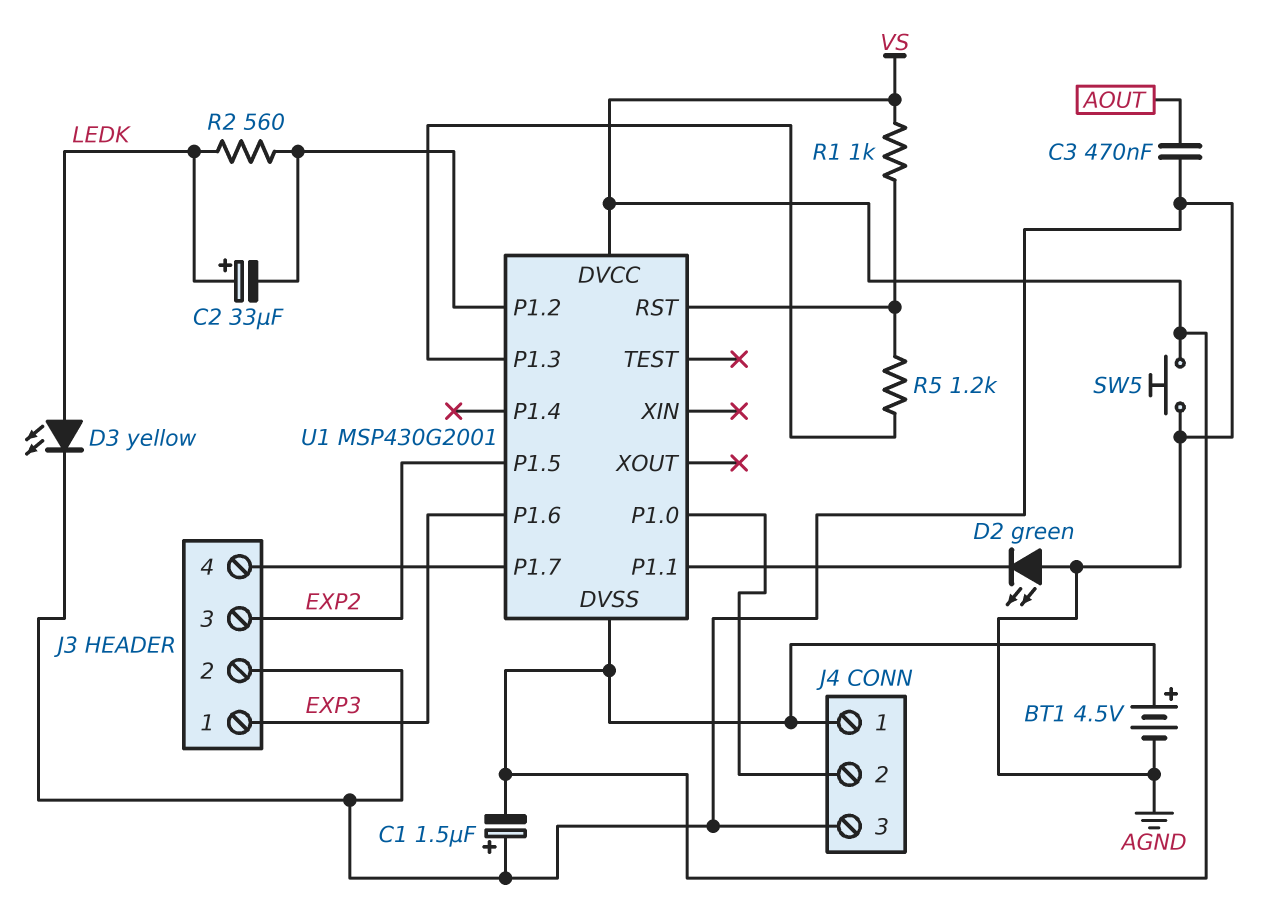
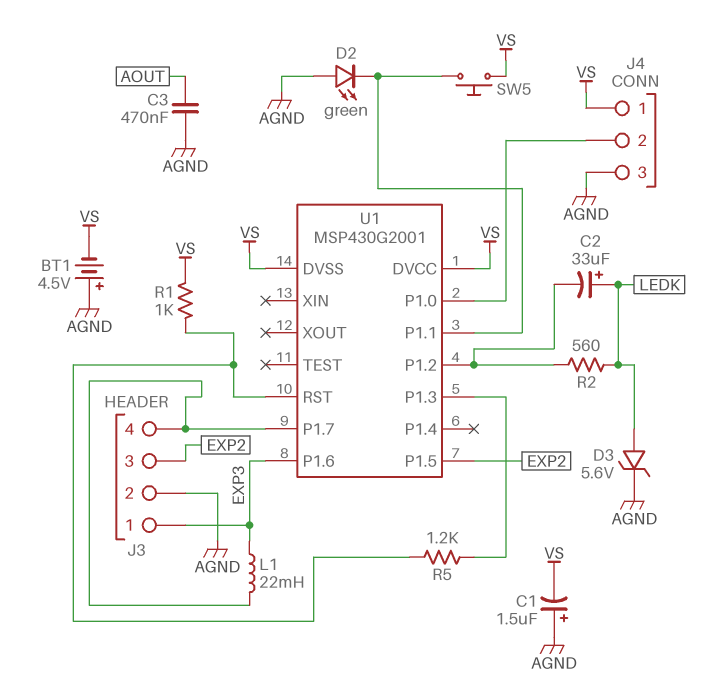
BT1: 4.5V (plus VS, minus AGND) -> 4.5V (plus AGND, minus VS)
D3: LED yellow (A LEDK, K AGND) -> zener 5.6V (A LEDK, K AGND)
L1: none -> 22mH (EXP3, J3/4)
SW5: button (AGND, VS) -> button (U1/P1.1, VS)

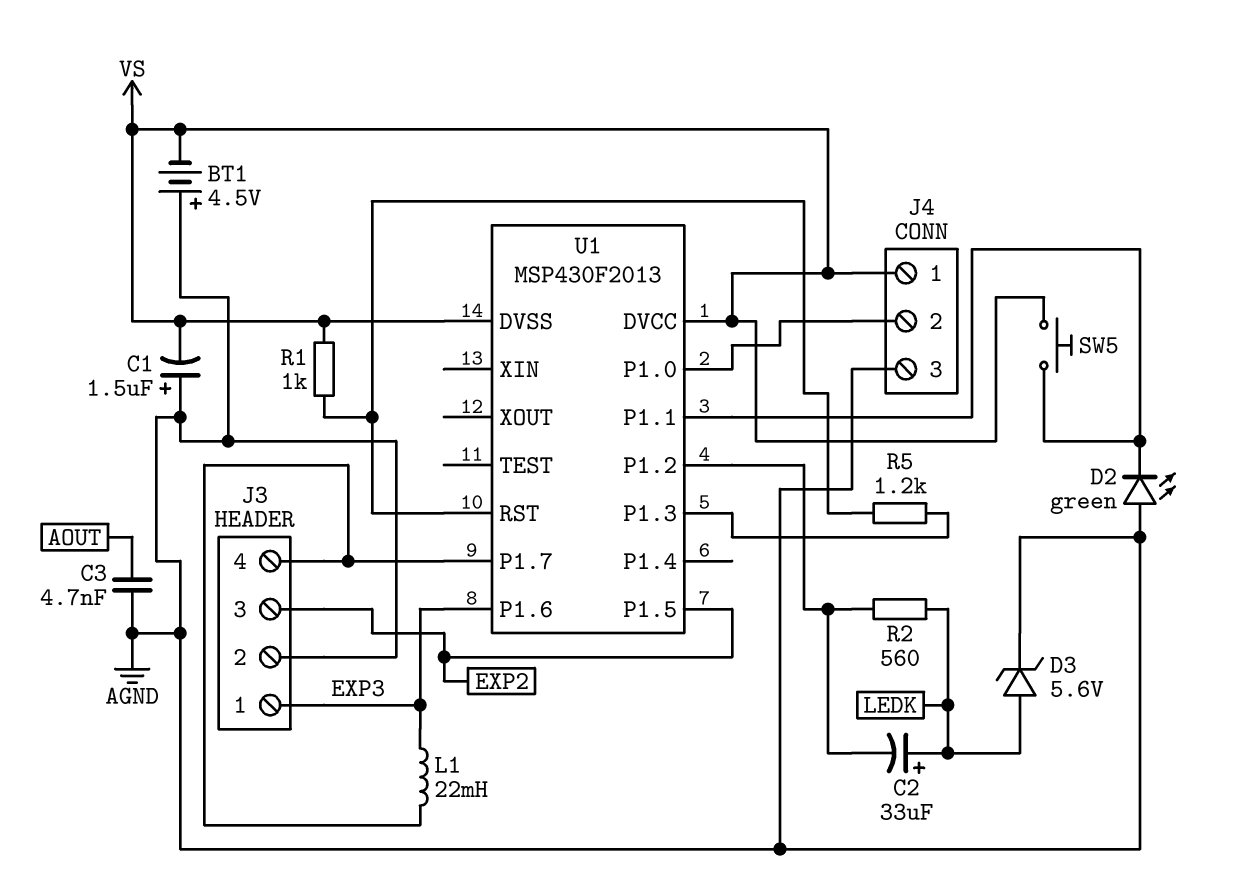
C3: 470nF (AGND, AOUT) -> 4.7nF (AGND, AOUT)
U1: MSP430G2001 -> MSP430F2013

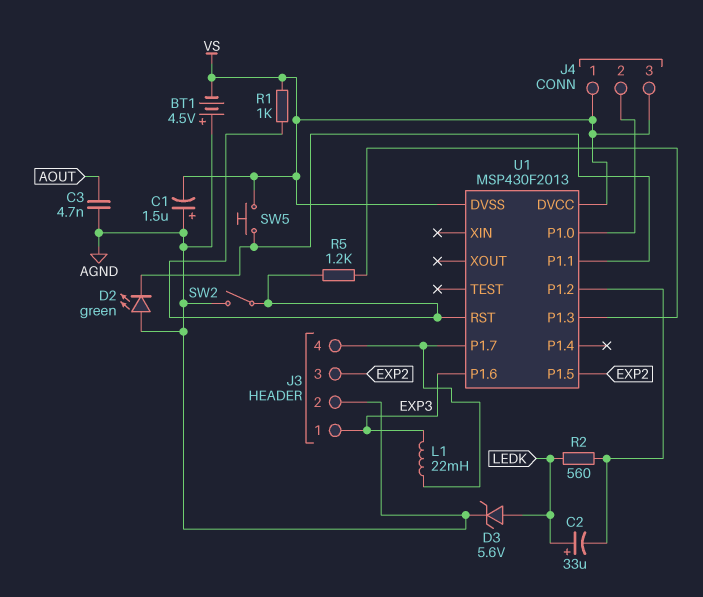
J4 pin 3: AGND -> VS
SW2: none -> switch (AGND, U1/RST)

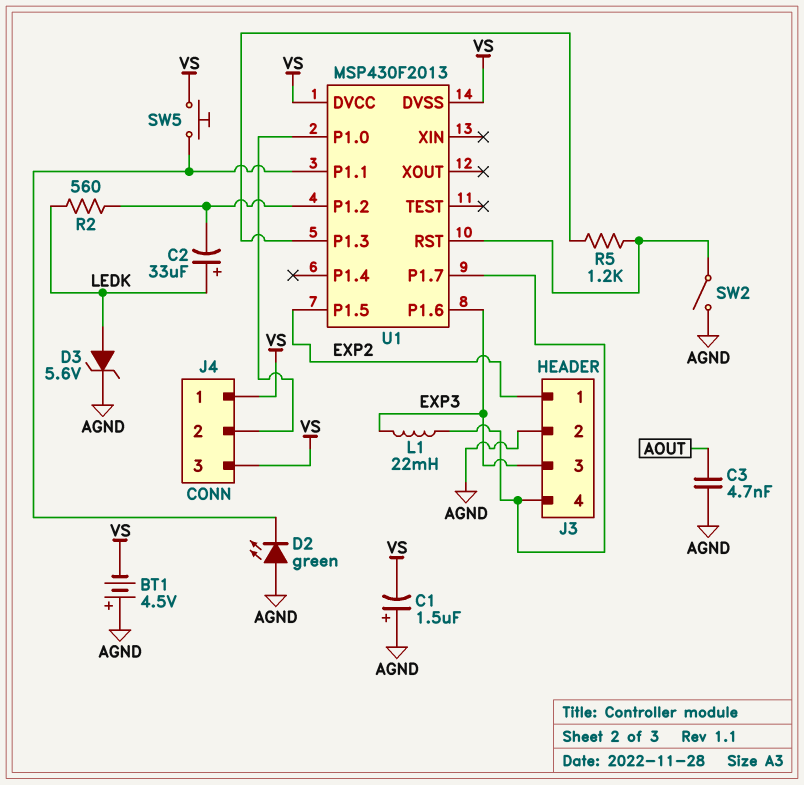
J3 pin 1: EXP3 -> EXP2
J3 pin 3: EXP2 -> EXP3
R1: 1k (U1/RST, VS) -> none

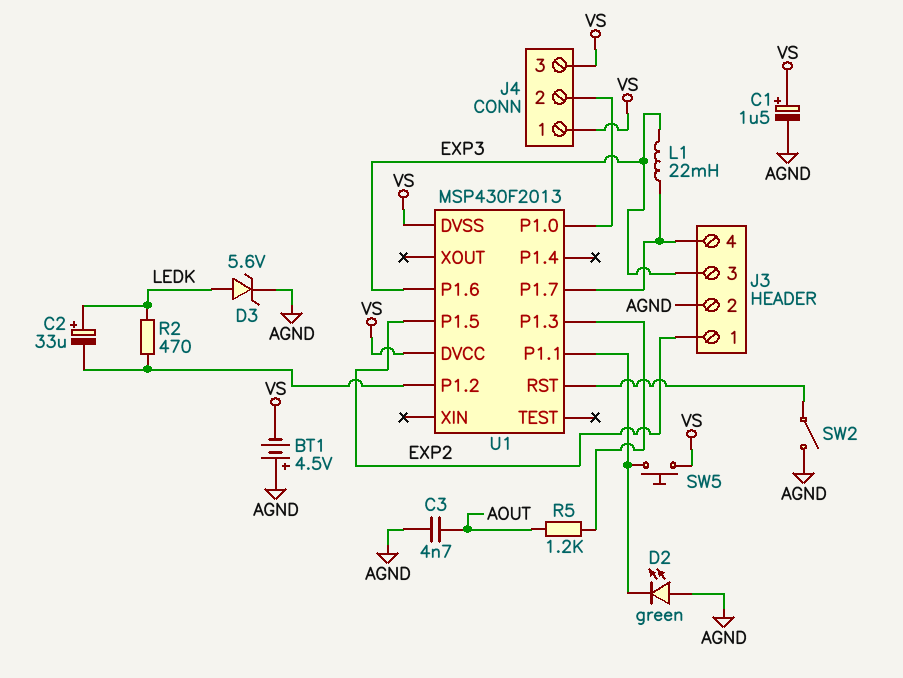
C1: 1.5uF (plus AGND, minus VS) -> 1.5uF (plus VS, minus AGND)
R2: 560 (LEDK, U1/P1.2) -> 470 (LEDK, U1/P1.2)
R5: 1.2k (U1/P1.3, U1/RST) -> 1.2k (AOUT, U1/P1.3)

